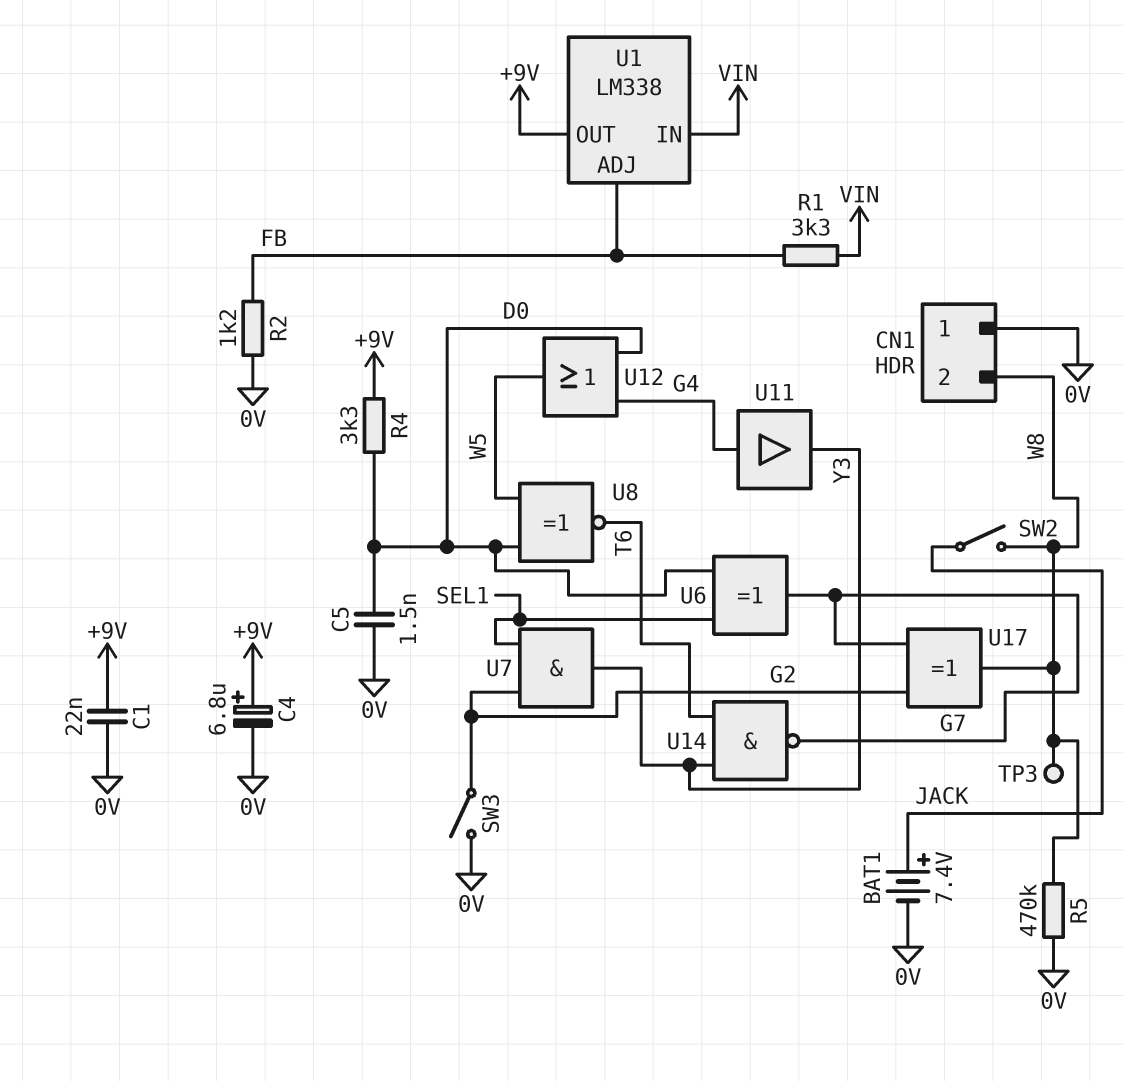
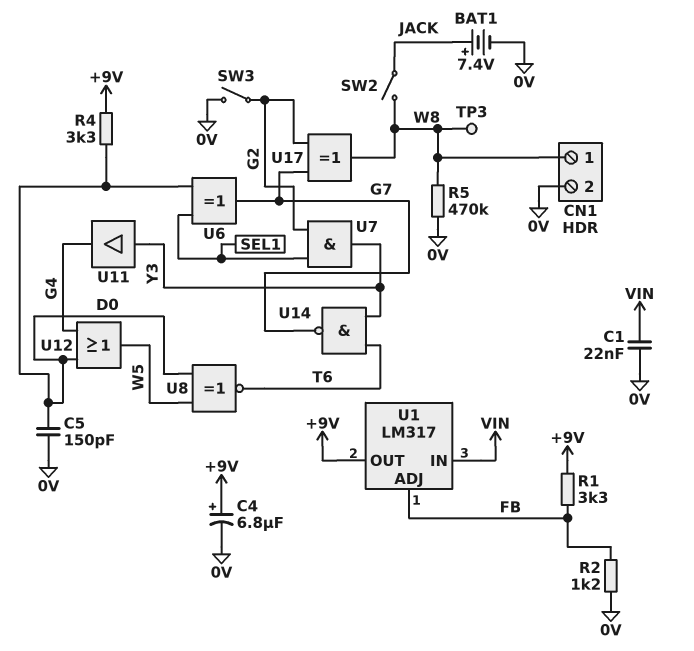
C1: 22nF (+9V, 0V) -> 22nF (0V, VIN)
C5: 1.5nF (0V, D0) -> 150pF (0V, D0)
CN1 pin 1: 0V -> W8
CN1 pin 2: W8 -> 0V
R1: 3.3k (FB, VIN) -> 3.3k (+9V, FB)
U1: LM338 -> LM317
U11: buffer (in G4, out Y3) -> buffer (in Y3, out G4)

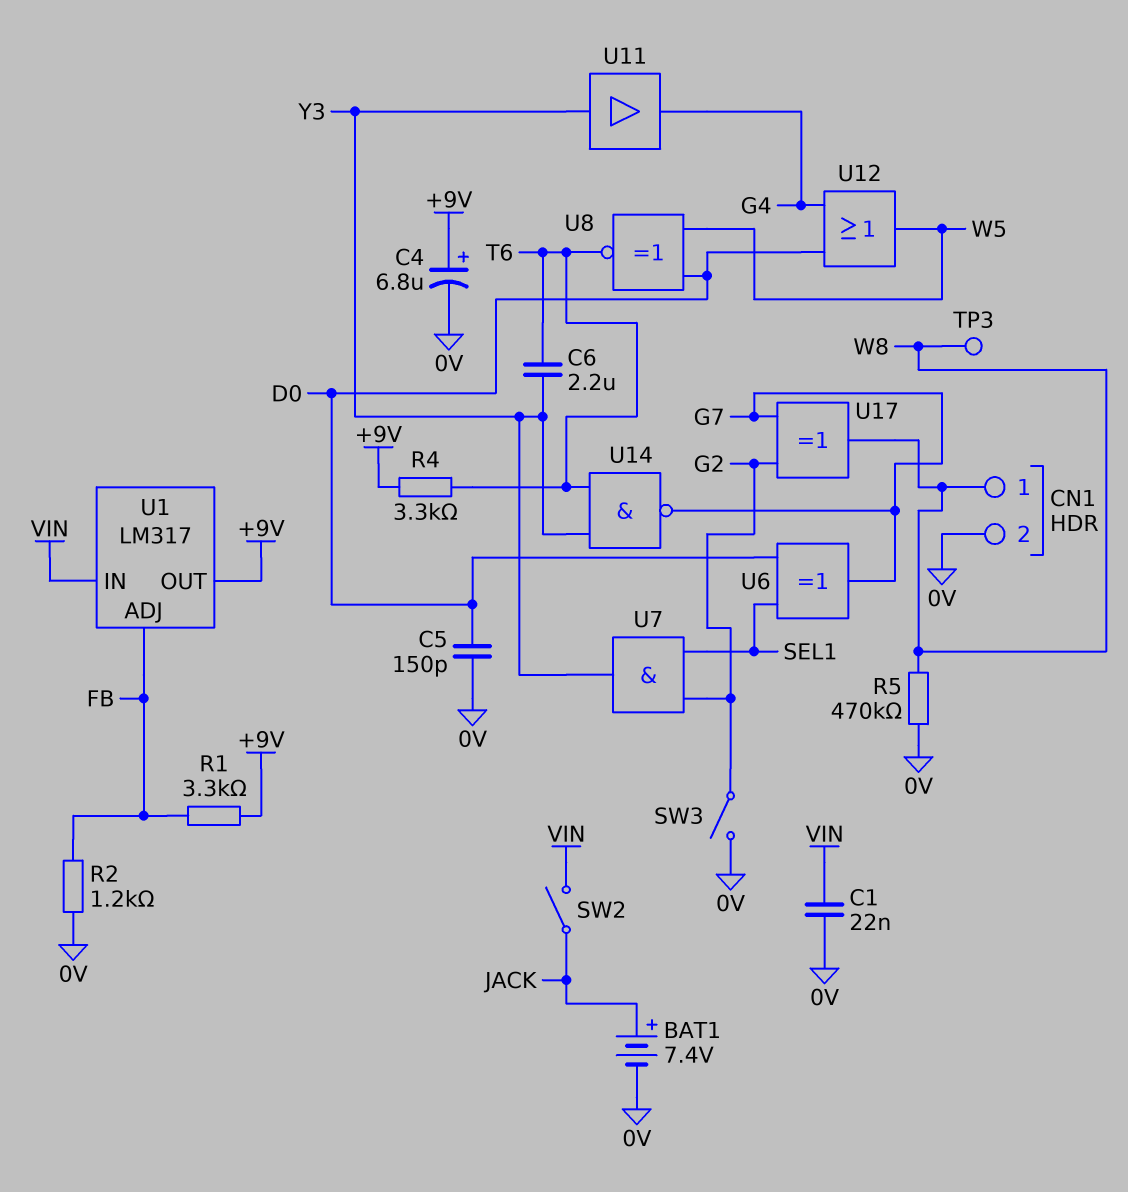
C6: none -> 2.2uF (T6, Y3)
R4: 3.3k (+9V, D0) -> 3.3k (+9V, T6)
SW2: switch (JACK, W8) -> switch (JACK, VIN)

